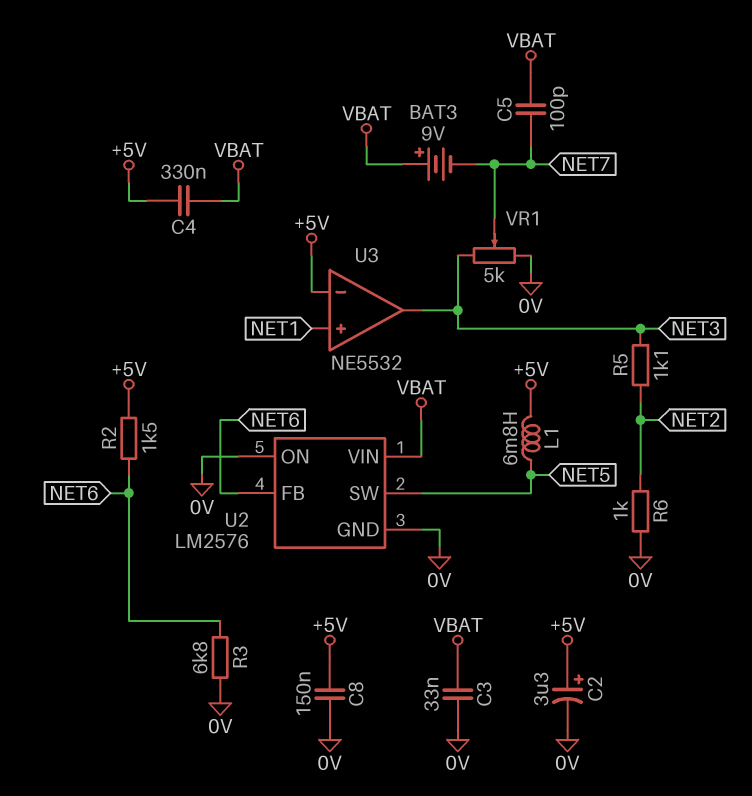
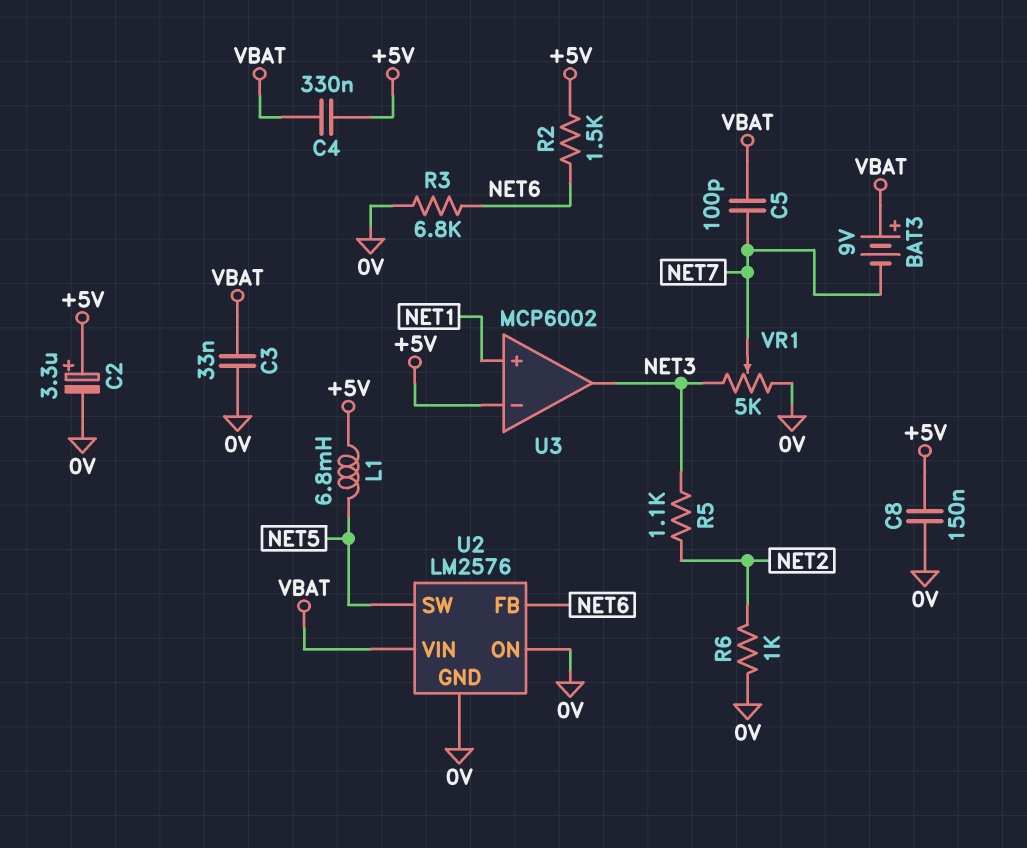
U3: NE5532 -> MCP6002

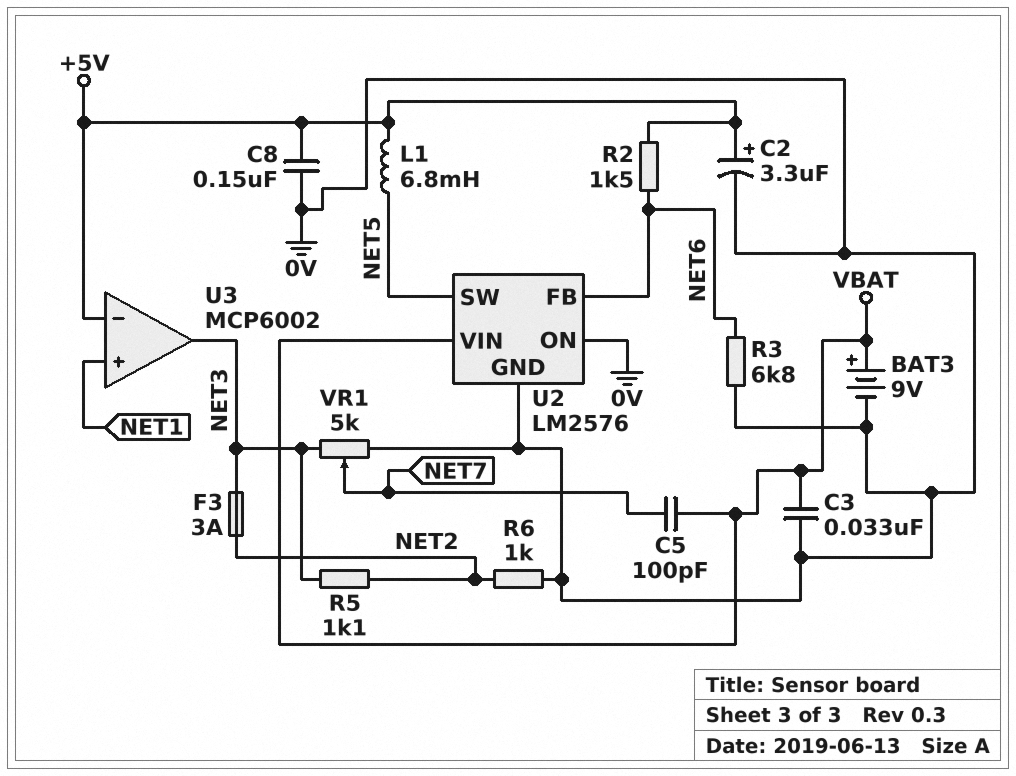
BAT3: 9V (plus VBAT, minus NET7) -> 9V (plus VBAT, minus 0V)
C4: 330nF (+5V, VBAT) -> none
F3: none -> 3A (NET2, NET3)

